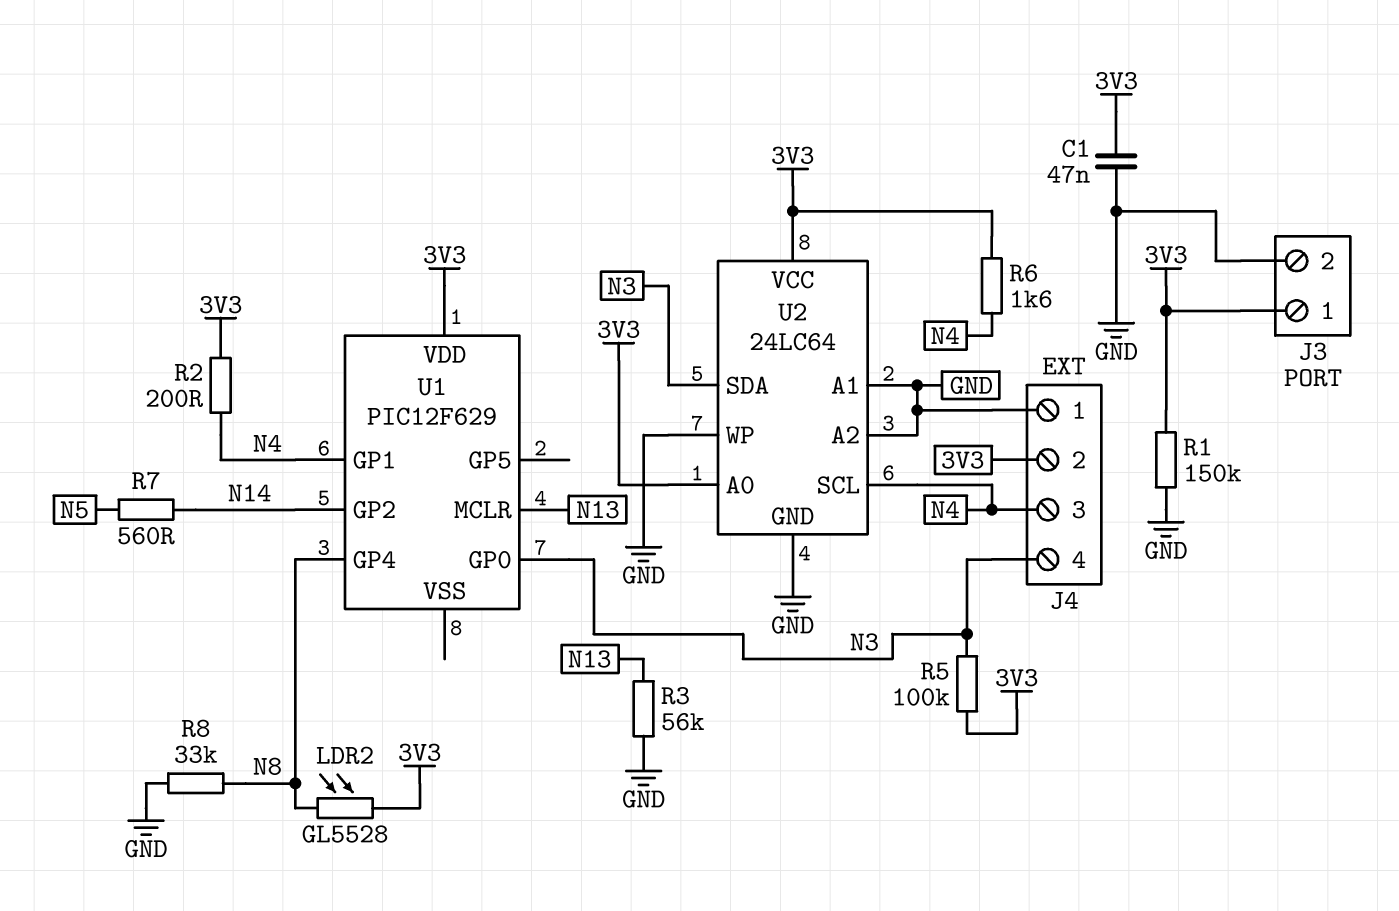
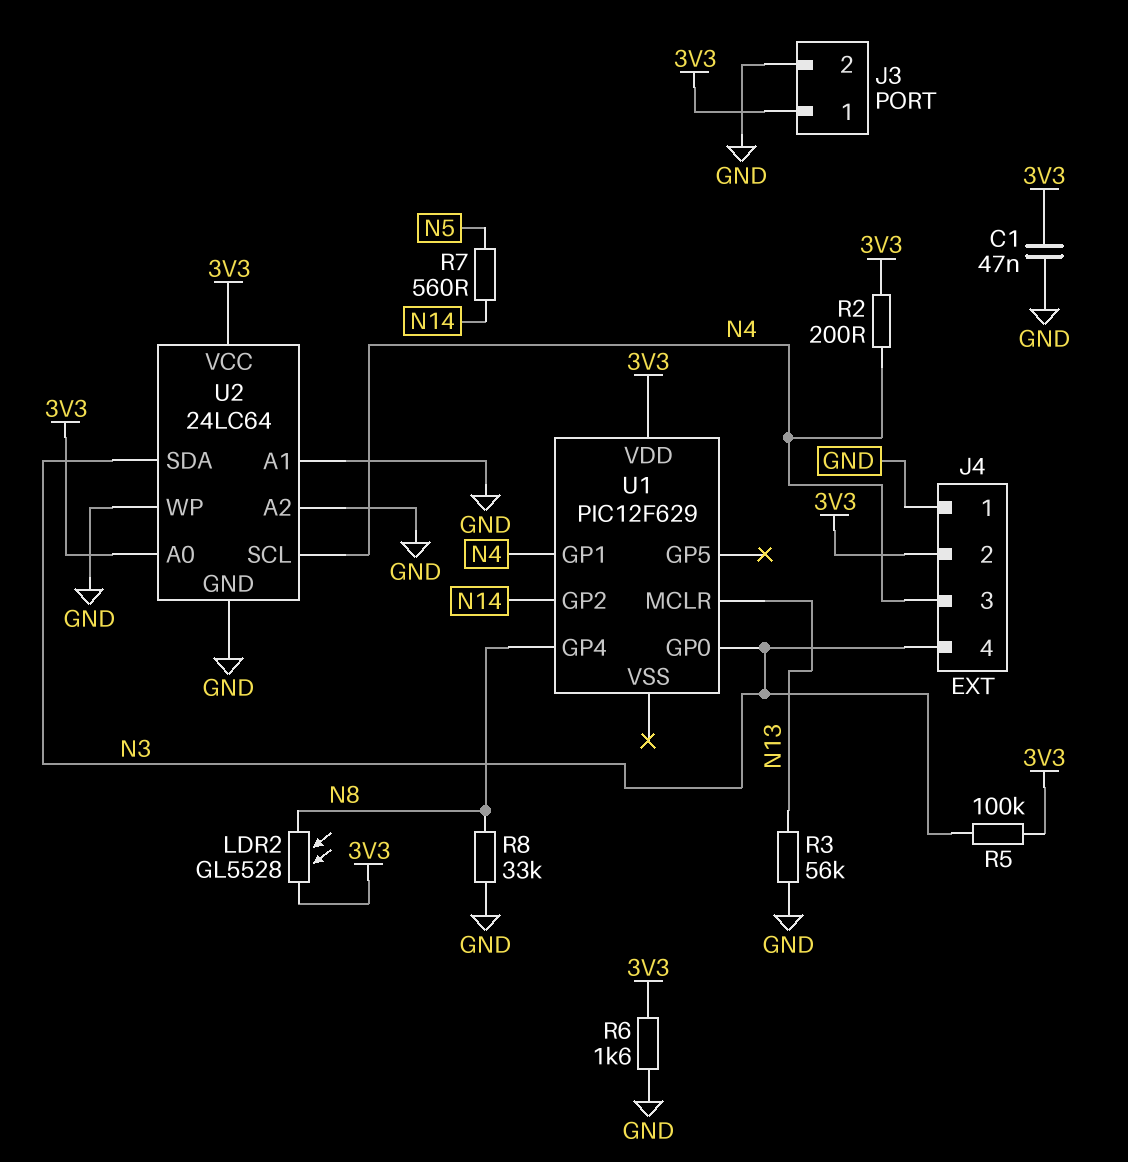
R1: 150k (3V3, GND) -> none
R6: 1.6k (3V3, N4) -> 1.6k (3V3, GND)

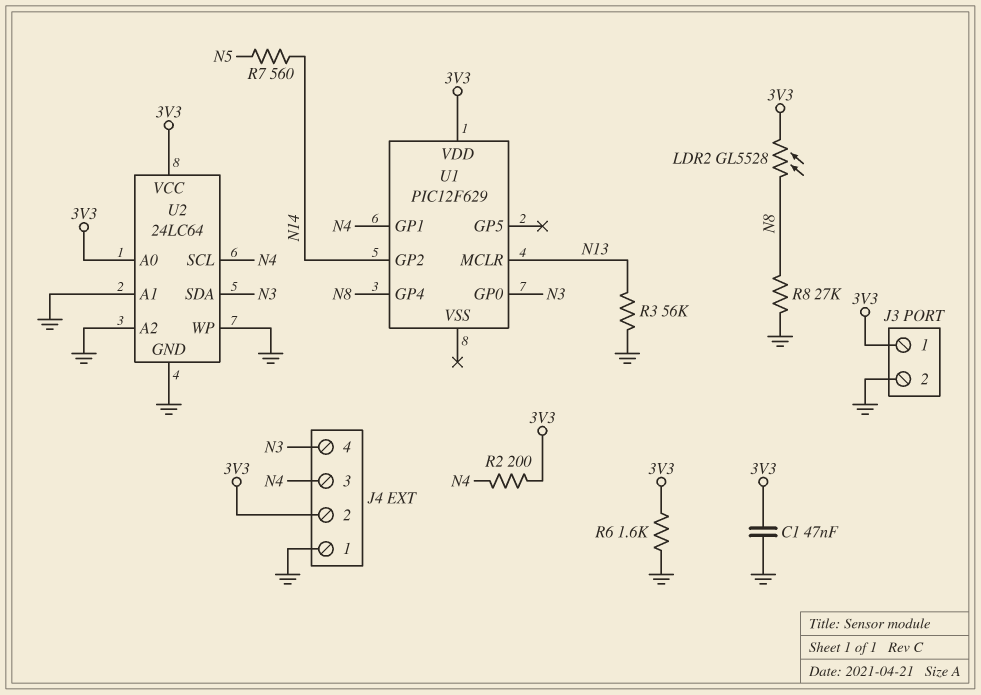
R5: 100k (3V3, N3) -> none
R8: 33k (GND, N8) -> 27k (GND, N8)

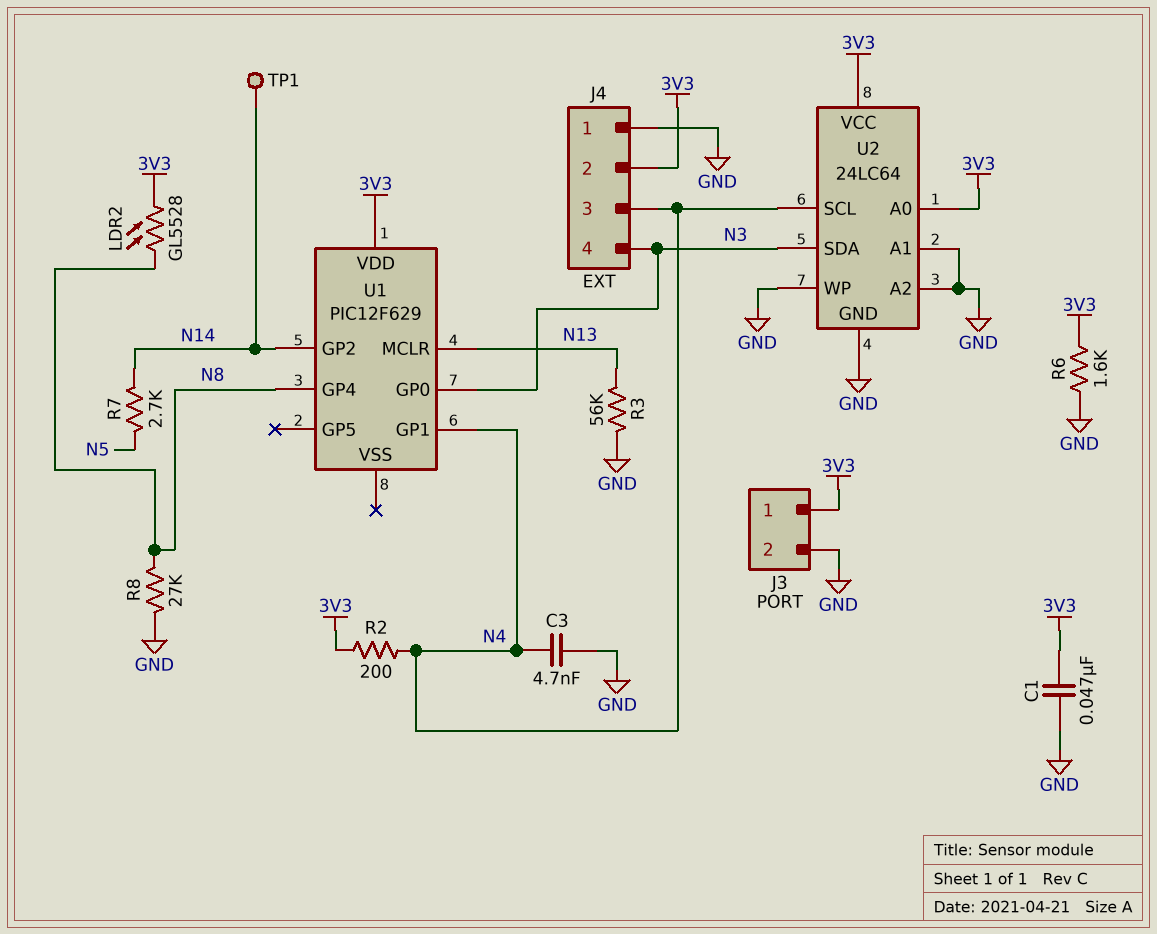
C3: none -> 4.7nF (GND, N4)
R7: 560 (N5, N14) -> 2.7k (N5, N14)
TP1: none -> test point (N14)

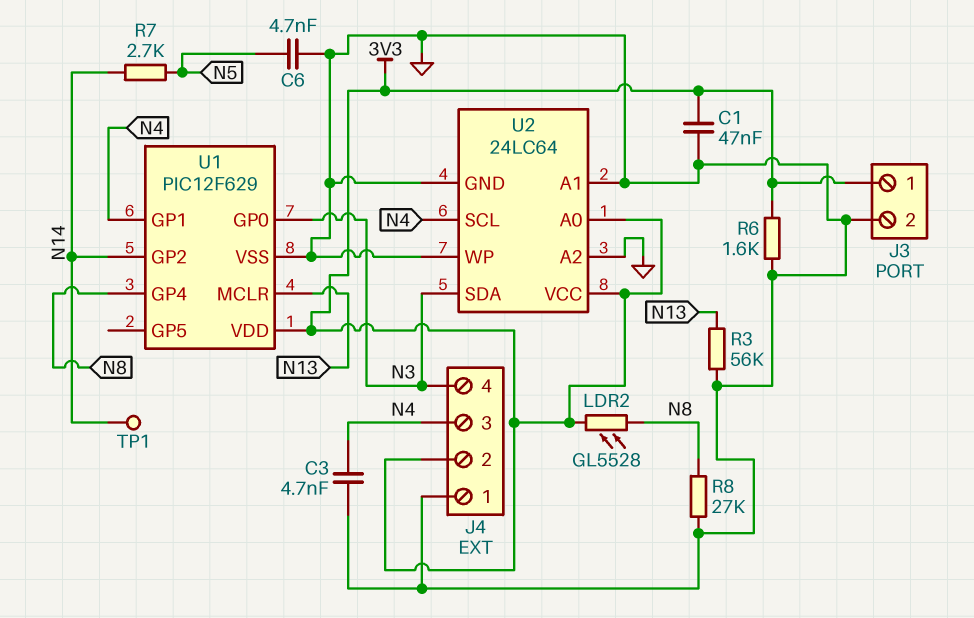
C6: none -> 4.7nF (GND, N5)
R2: 200 (3V3, N4) -> none
U1 pin VSS: none -> GND

